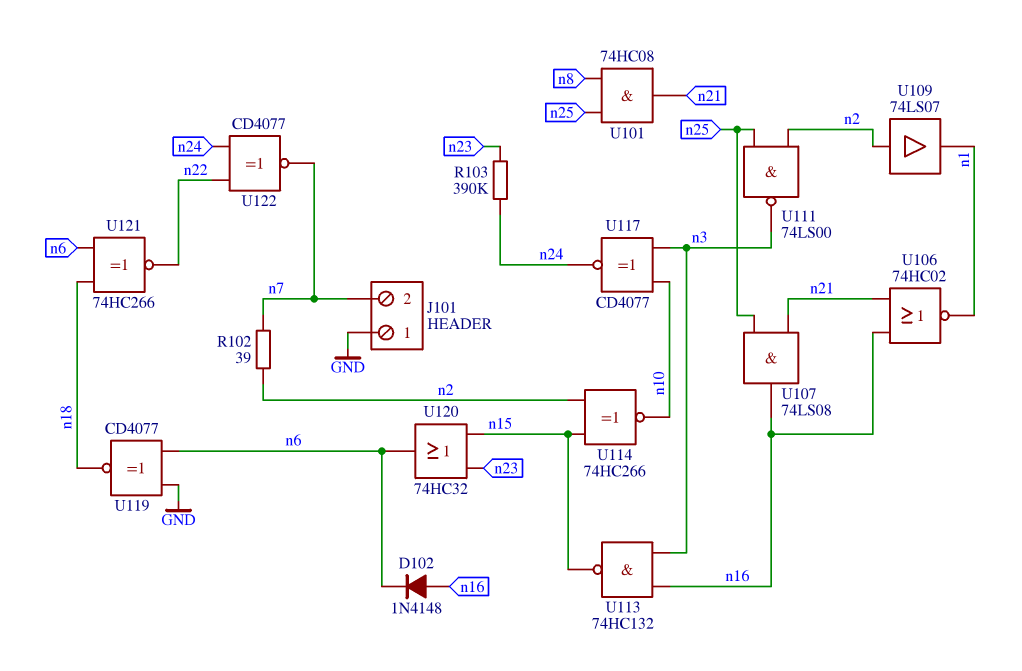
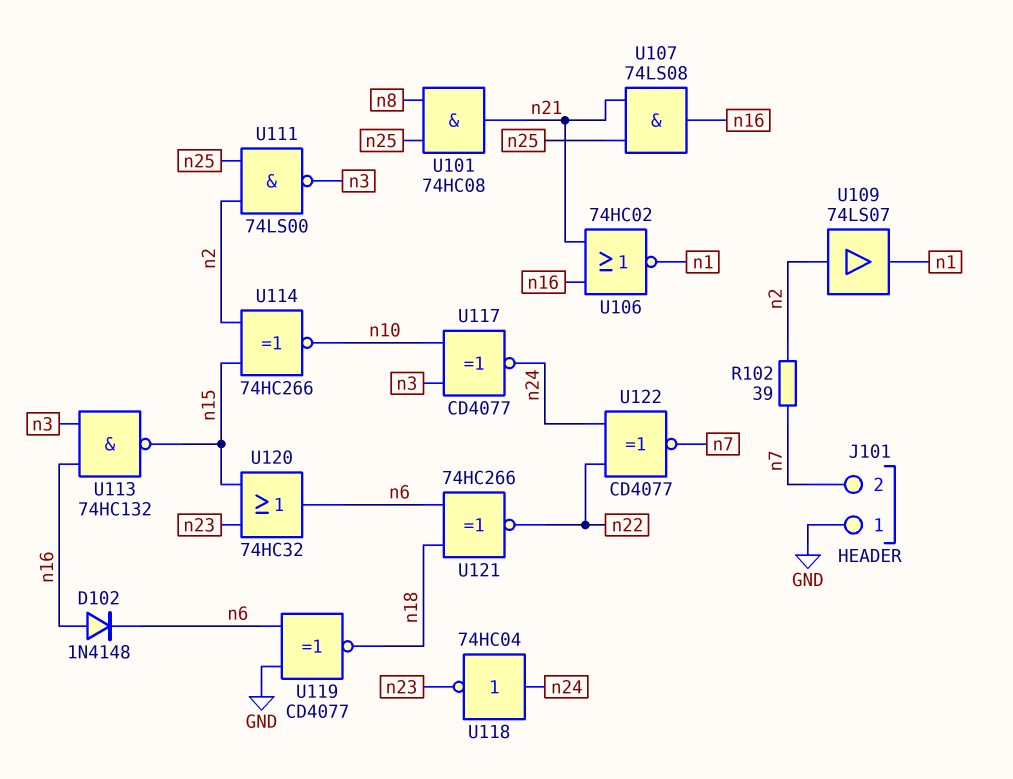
R103: 390k (n23, n24) -> none
U118: none -> NOT 74HC04 (in n24, out n23)

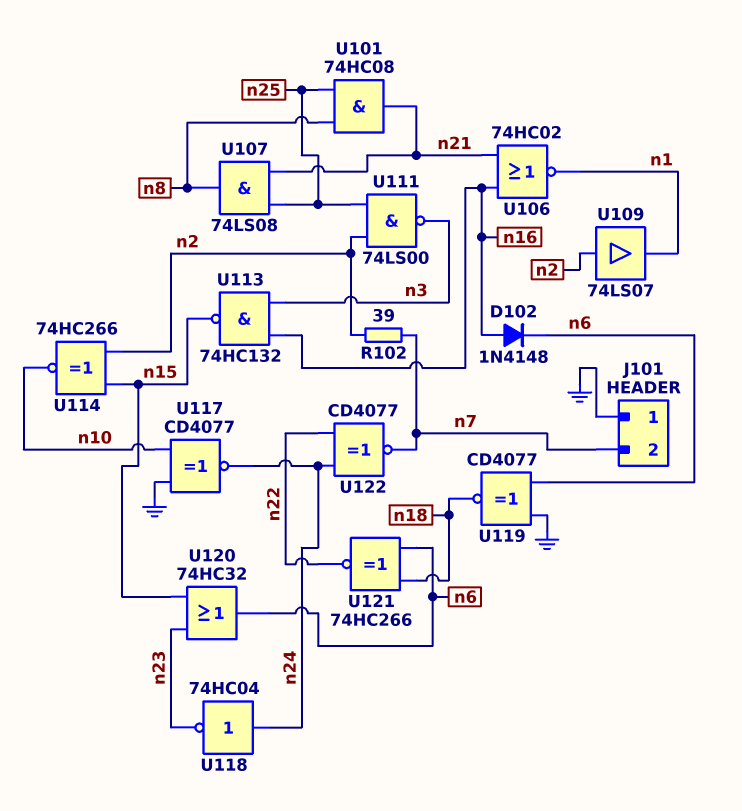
U107: AND 74LS08 (in n21, in n25, out n16) -> AND 74LS08 (in n21, in n25, out n8)
U117: XNOR CD4077 (in n3, in n10, out n24) -> XNOR CD4077 (in GND, in n10, out n24)

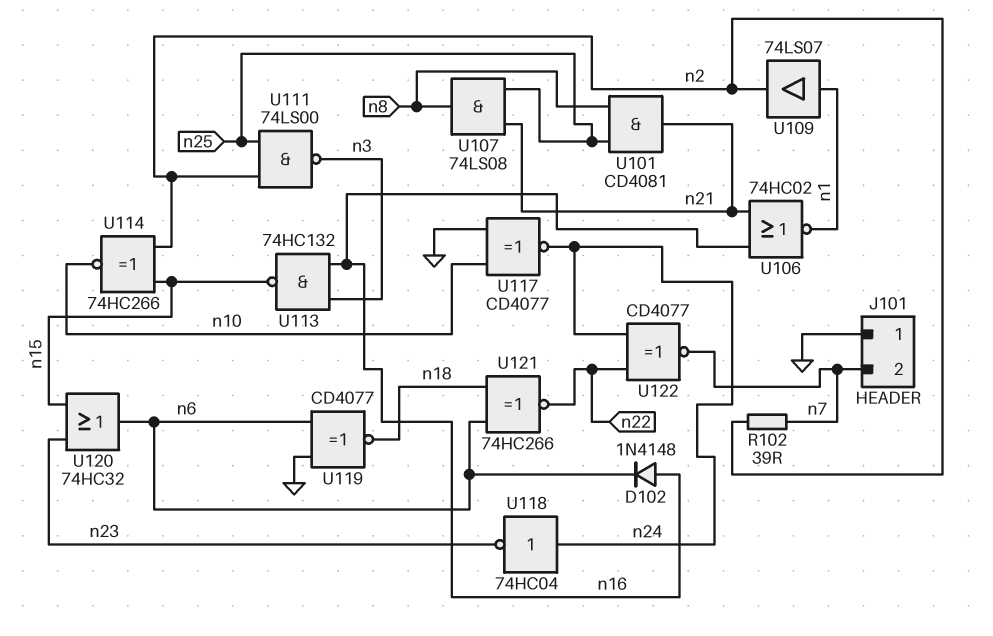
U101: AND 74HC08 (in n8, in n25, out n21) -> AND CD4081 (in n8, in n25, out n21)
U109: buffer 74LS07 (in n2, out n1) -> buffer 74LS07 (in n1, out n2)

